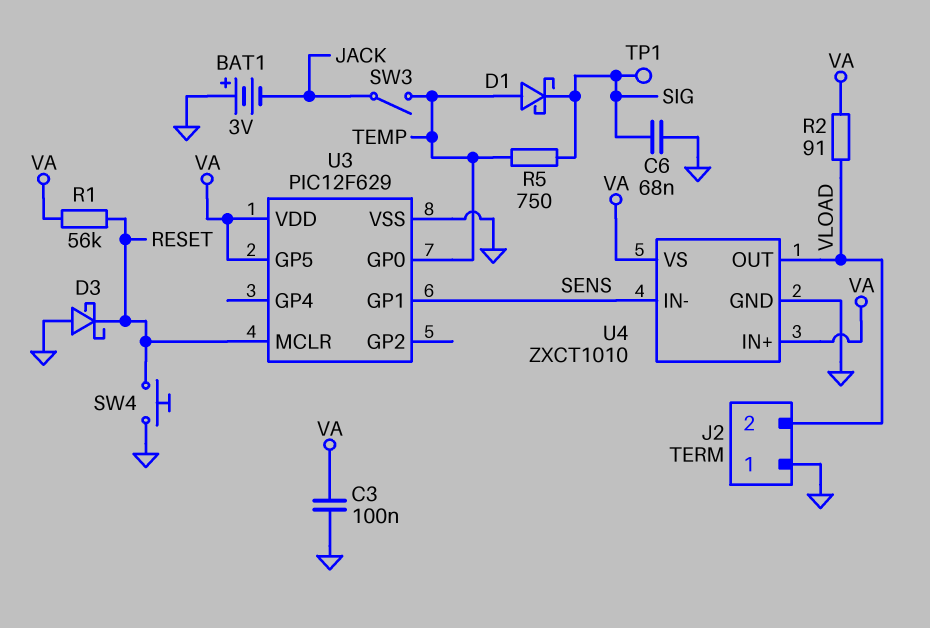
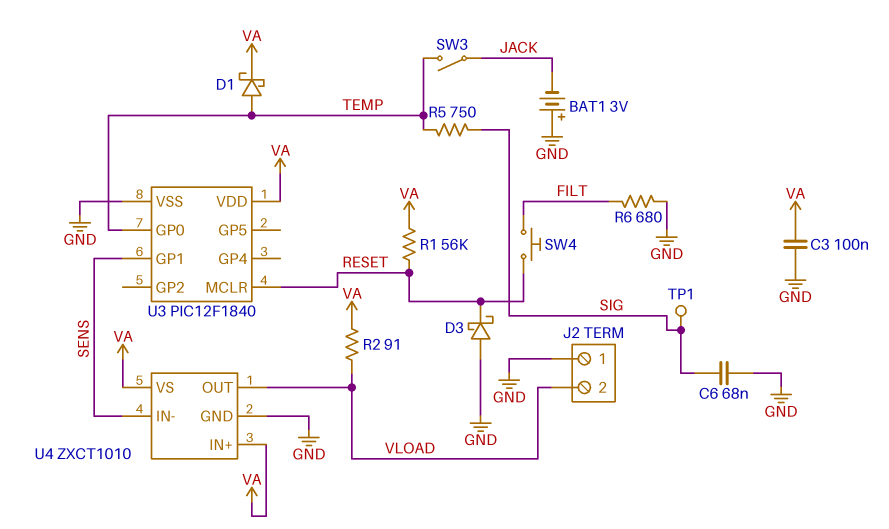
D1: schottky (A TEMP, K SIG) -> schottky (A TEMP, K VA)
R6: none -> 680 (FILT, GND)
SW4: button (GND, RESET) -> button (FILT, RESET)
U3: PIC12F629 -> PIC12F1840
U3 pin GP5: VA -> none

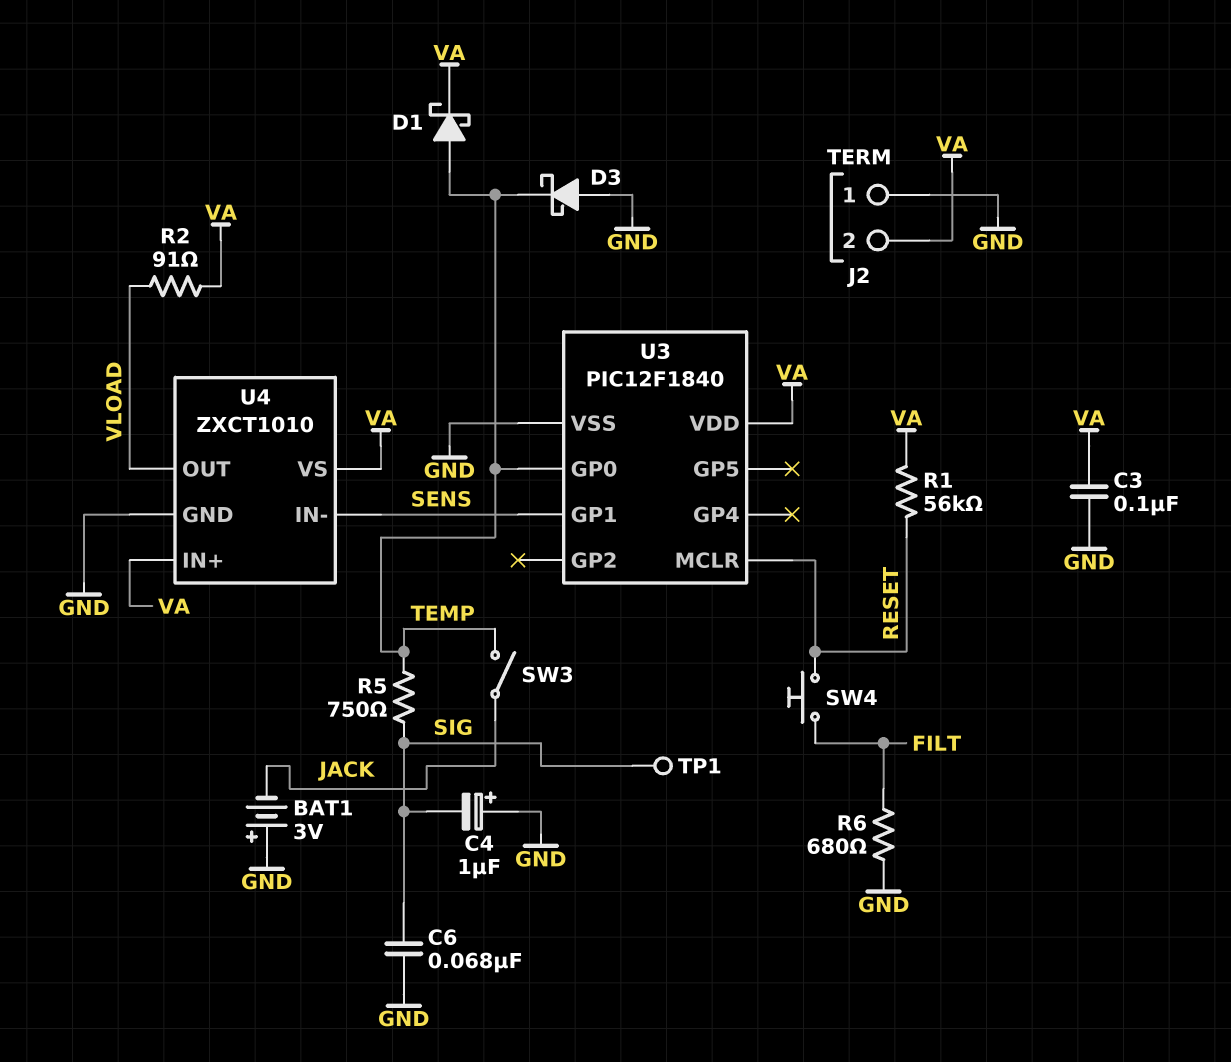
C4: none -> 1uF (plus GND, minus SIG)
D3: schottky (A GND, K RESET) -> schottky (A GND, K TEMP)
J2 pin 2: VLOAD -> VA

